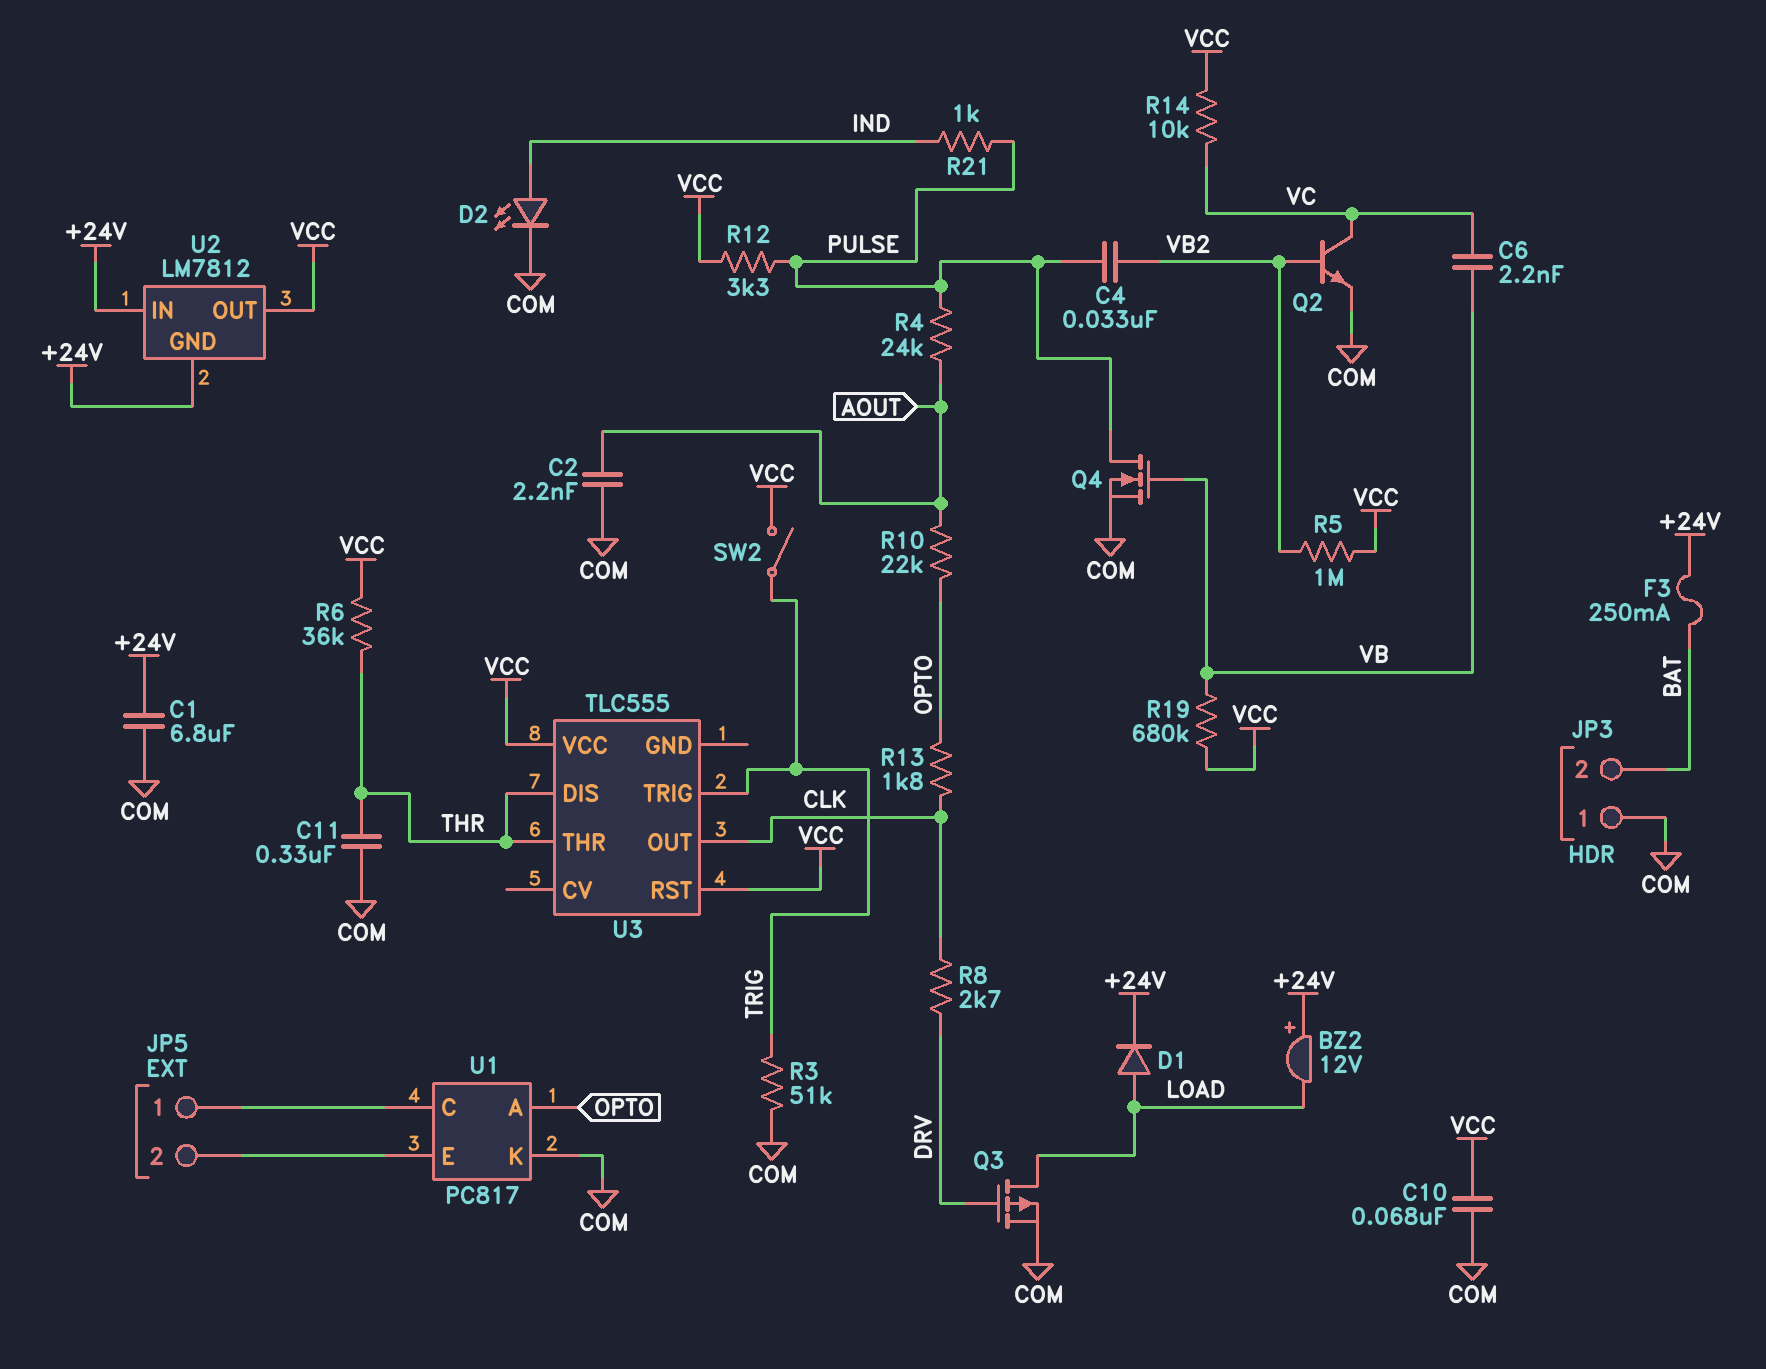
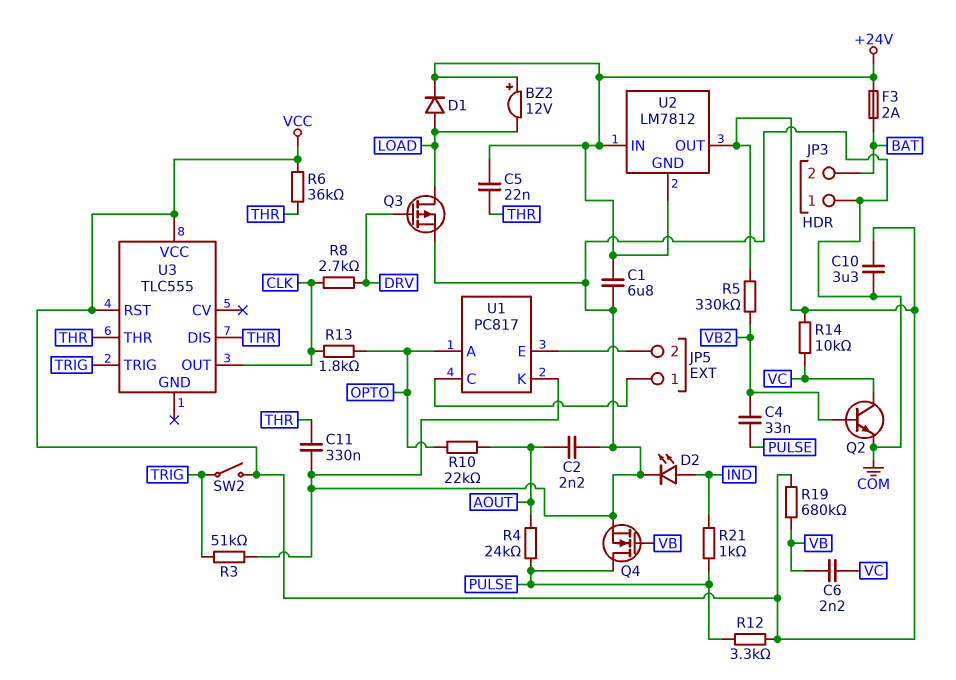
C5: none -> 22nF (+24V, THR)
C10: 68nF (COM, VCC) -> 3.3uF (COM, VCC)
F3: 250mA (+24V, BAT) -> 2A (+24V, BAT)
R5: 1M (VB2, VCC) -> 330k (VB2, VCC)

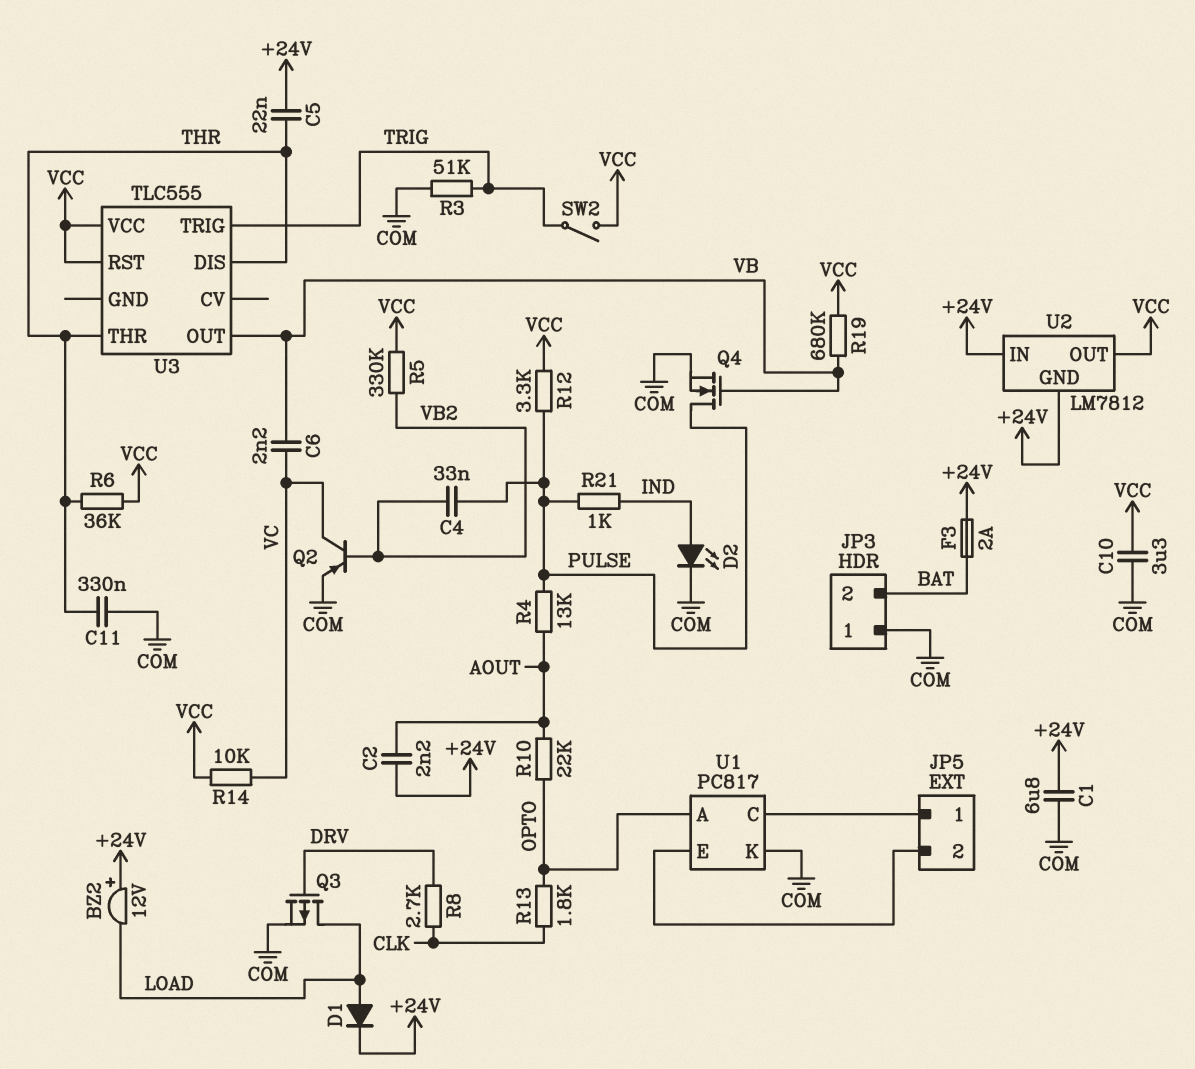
C2: 2.2nF (AOUT, COM) -> 2.2nF (+24V, AOUT)
Q2: NPN (B VB2, C VC, E COM) -> PNP (B VB2, C VC, E COM)
R4: 24k (AOUT, PULSE) -> 13k (AOUT, PULSE)
U3 pin OUT: CLK -> VB

